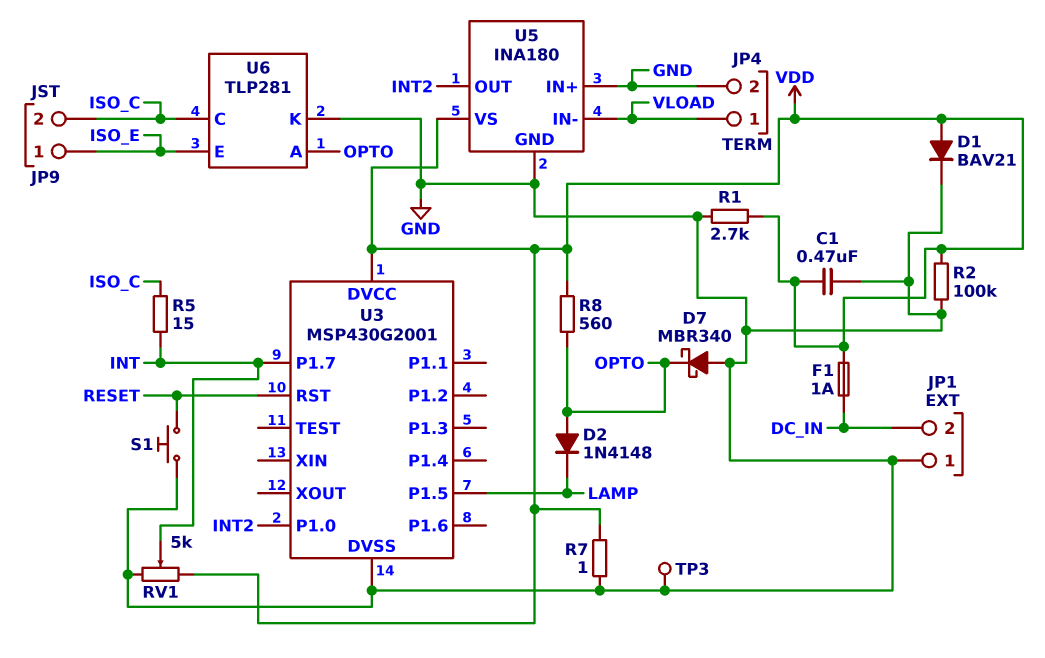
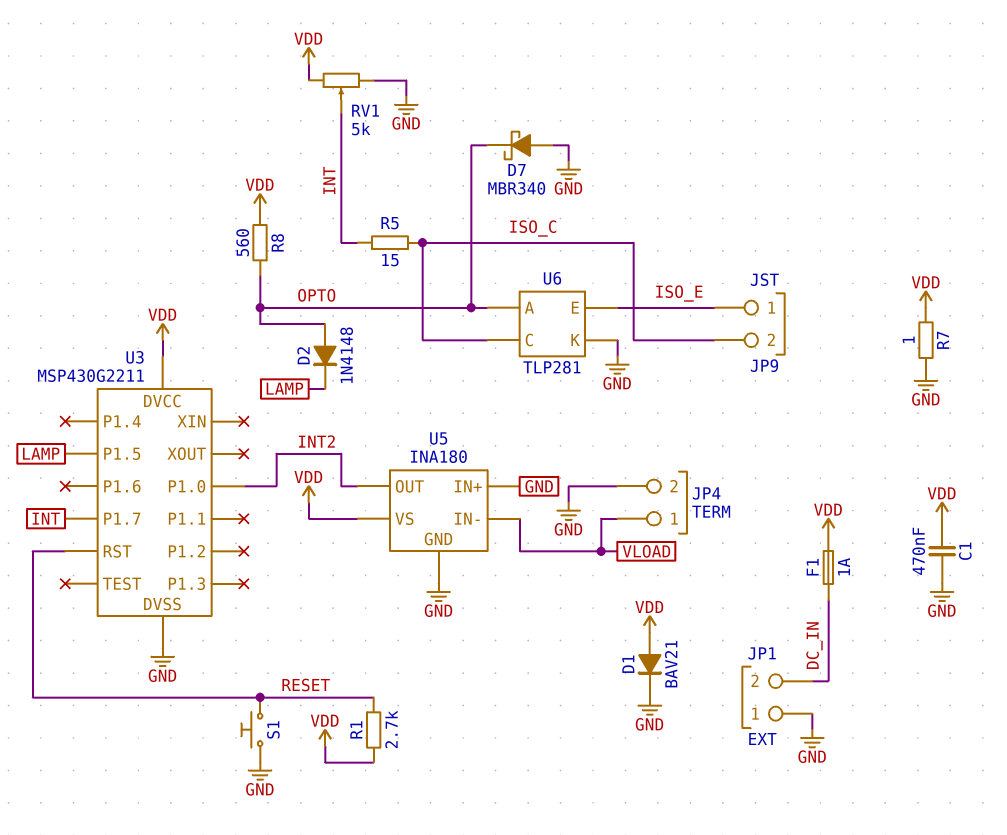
R1: 2.7k (GND, VDD) -> 2.7k (RESET, VDD)
R2: 100k (GND, VDD) -> none
TP3: test point (GND) -> none
U3: MSP430G2001 -> MSP430G2211

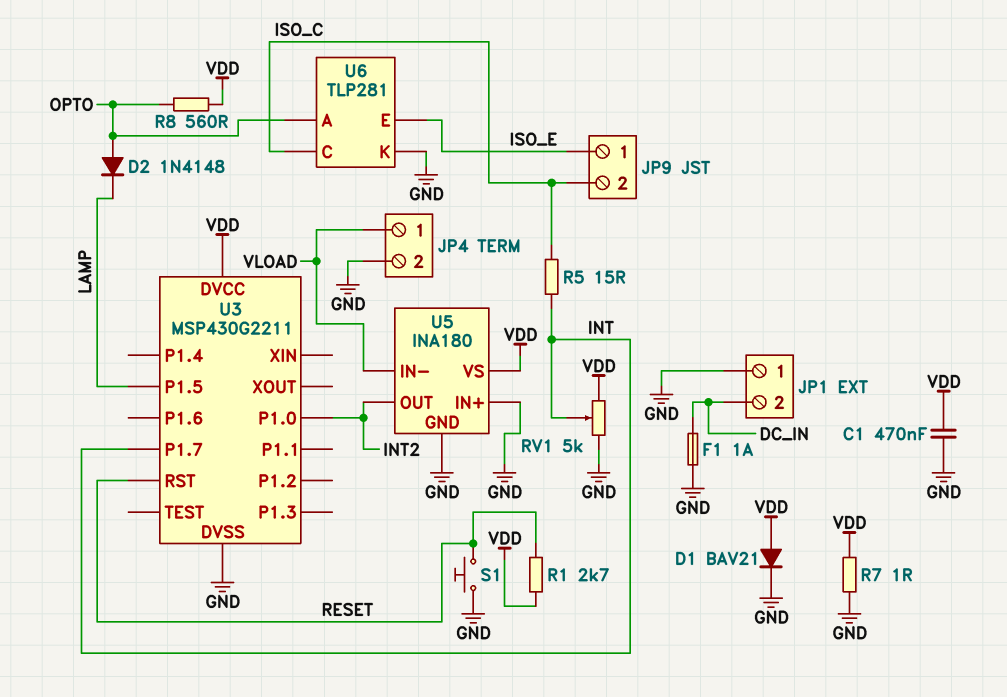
D7: schottky MBR340 (A GND, K OPTO) -> none
F1: 1A (DC_IN, VDD) -> 1A (DC_IN, GND)

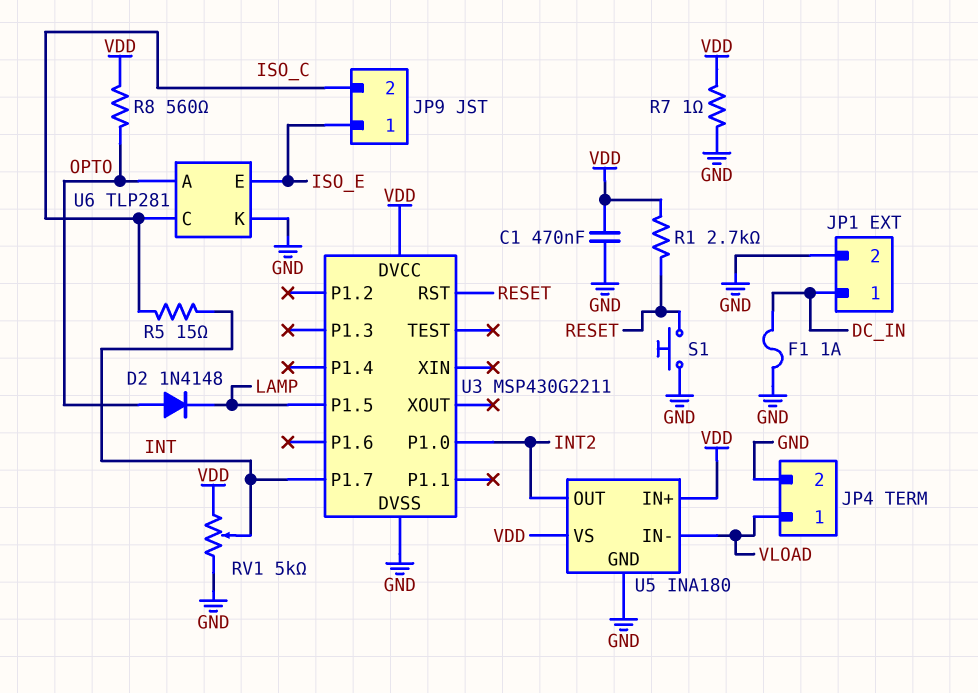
D1: diode BAV21 (A VDD, K GND) -> none
JP1 pin 1: GND -> DC_IN
JP1 pin 2: DC_IN -> GND
U5 pin IN+: GND -> VDD

